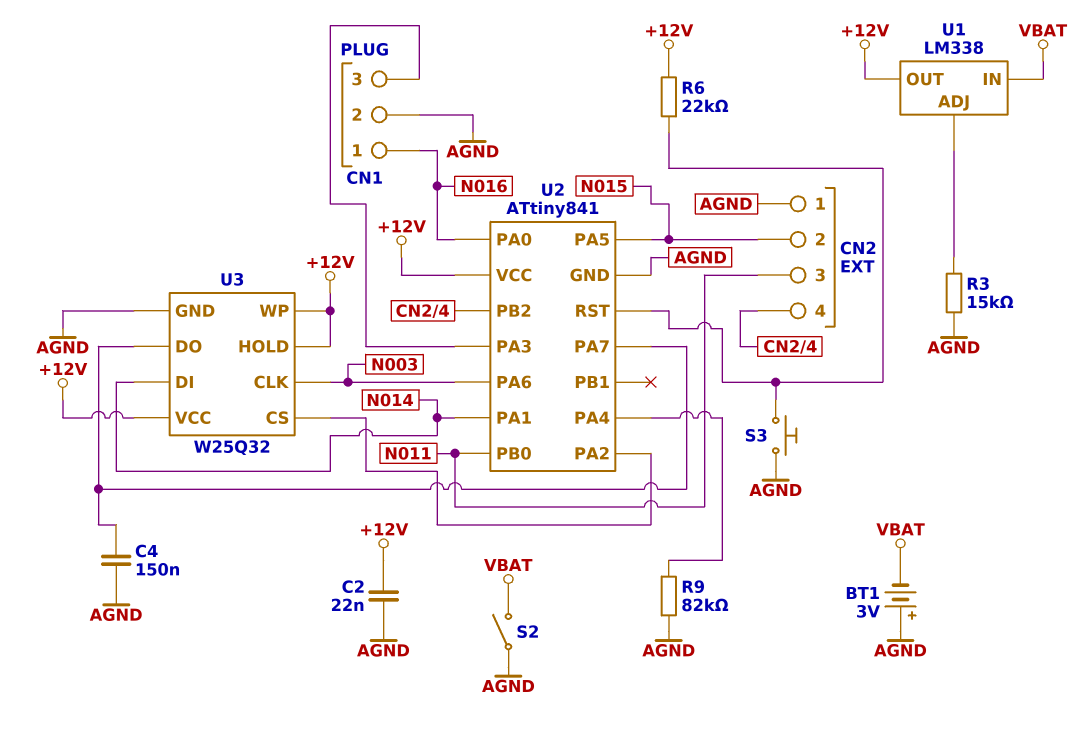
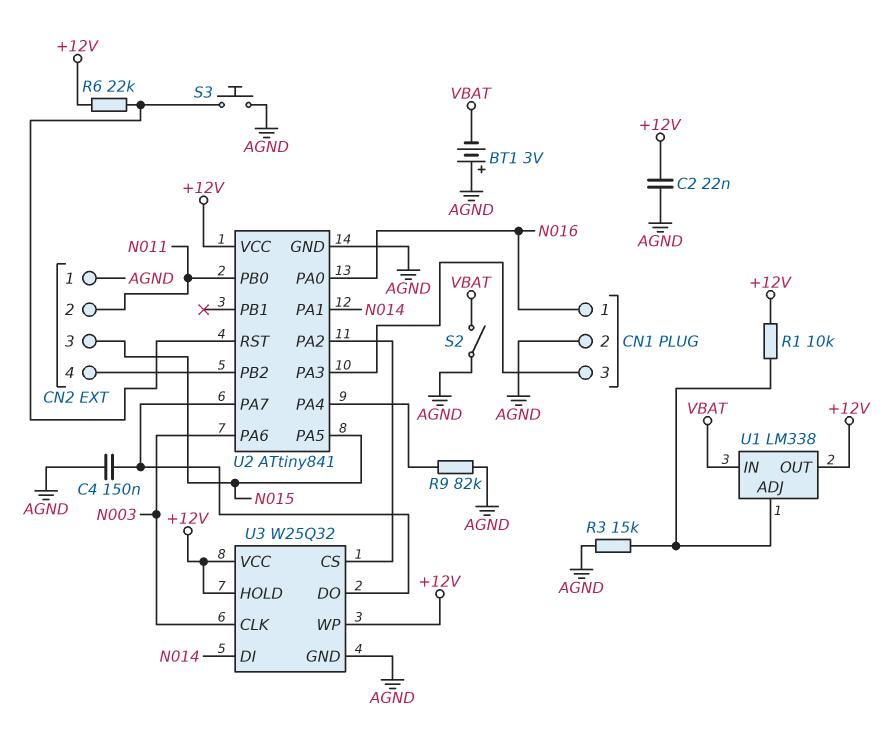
CN2 pin 2: N015 -> N011
CN2 pin 3: N011 -> N015
R1: none -> 10k (+12V, U1/ADJ)

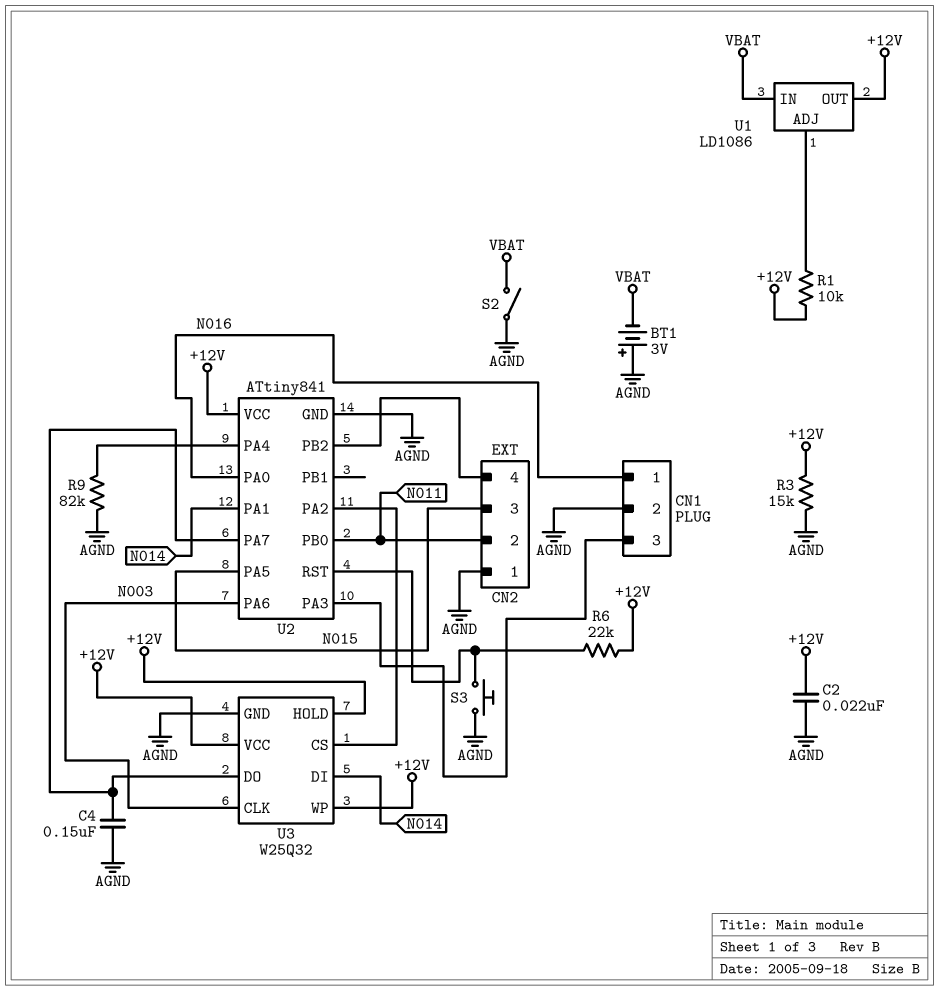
R3: 15k (AGND, U1/ADJ) -> 15k (+12V, AGND)
U1: LM338 -> LD1086

